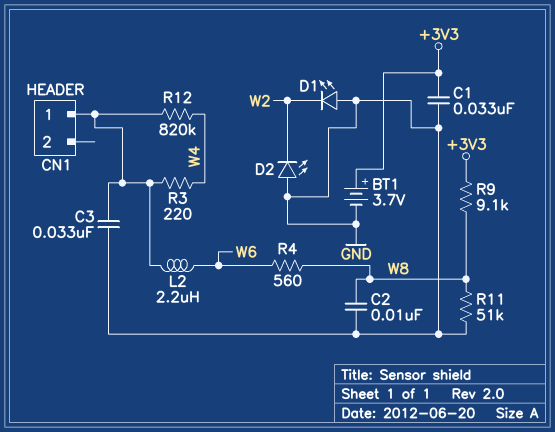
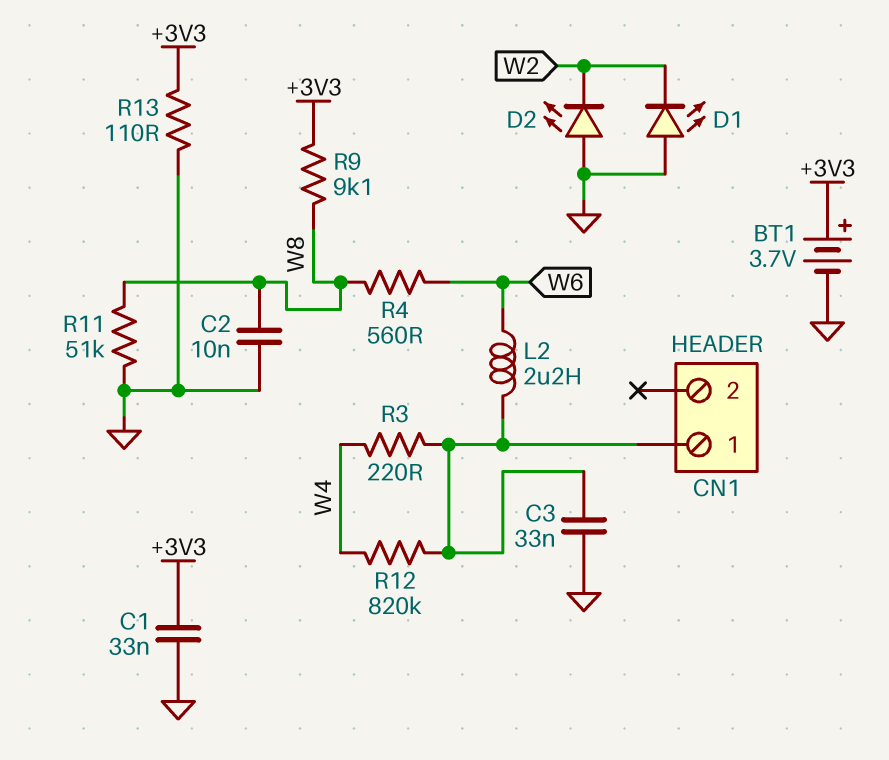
R13: none -> 110 (+3V3, GND)

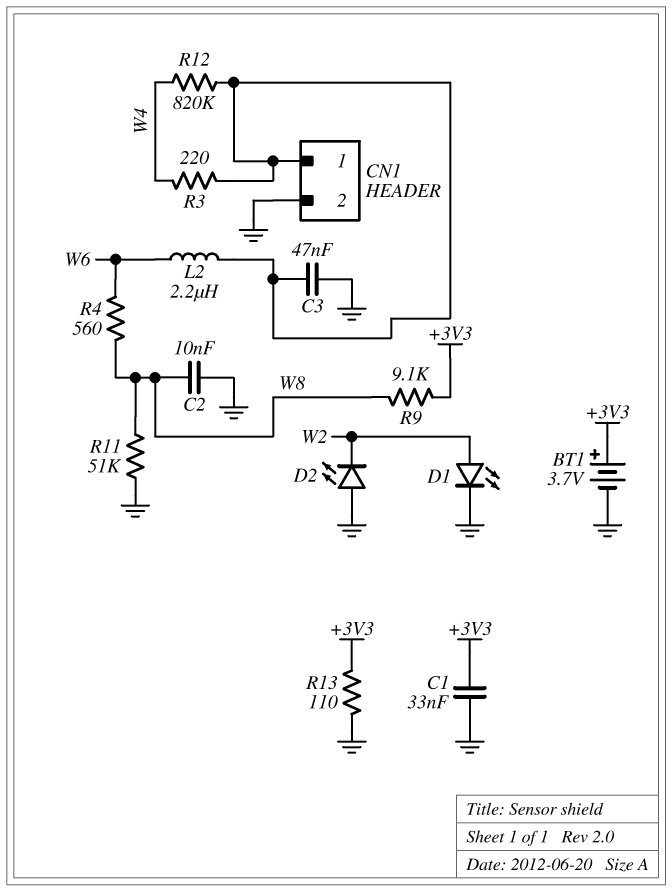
C3: 33nF (CN1/1, GND) -> 47nF (CN1/1, GND)
CN1 pin 2: none -> GND
D1: LED (A GND, K W2) -> LED (A W2, K GND)

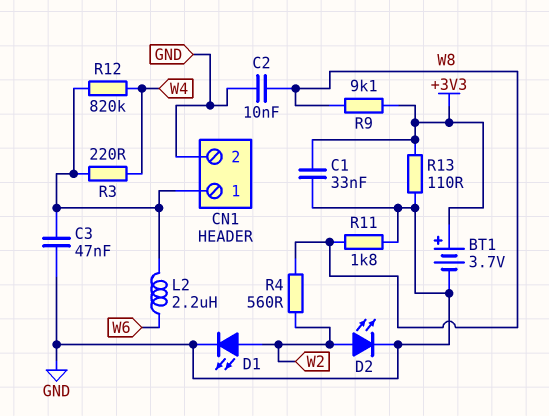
D2: LED (A GND, K W2) -> LED (A W2, K GND)
R4: 560 (W6, W8) -> 560 (W2, W8)
R11: 51k (GND, W8) -> 1.8k (GND, W8)

